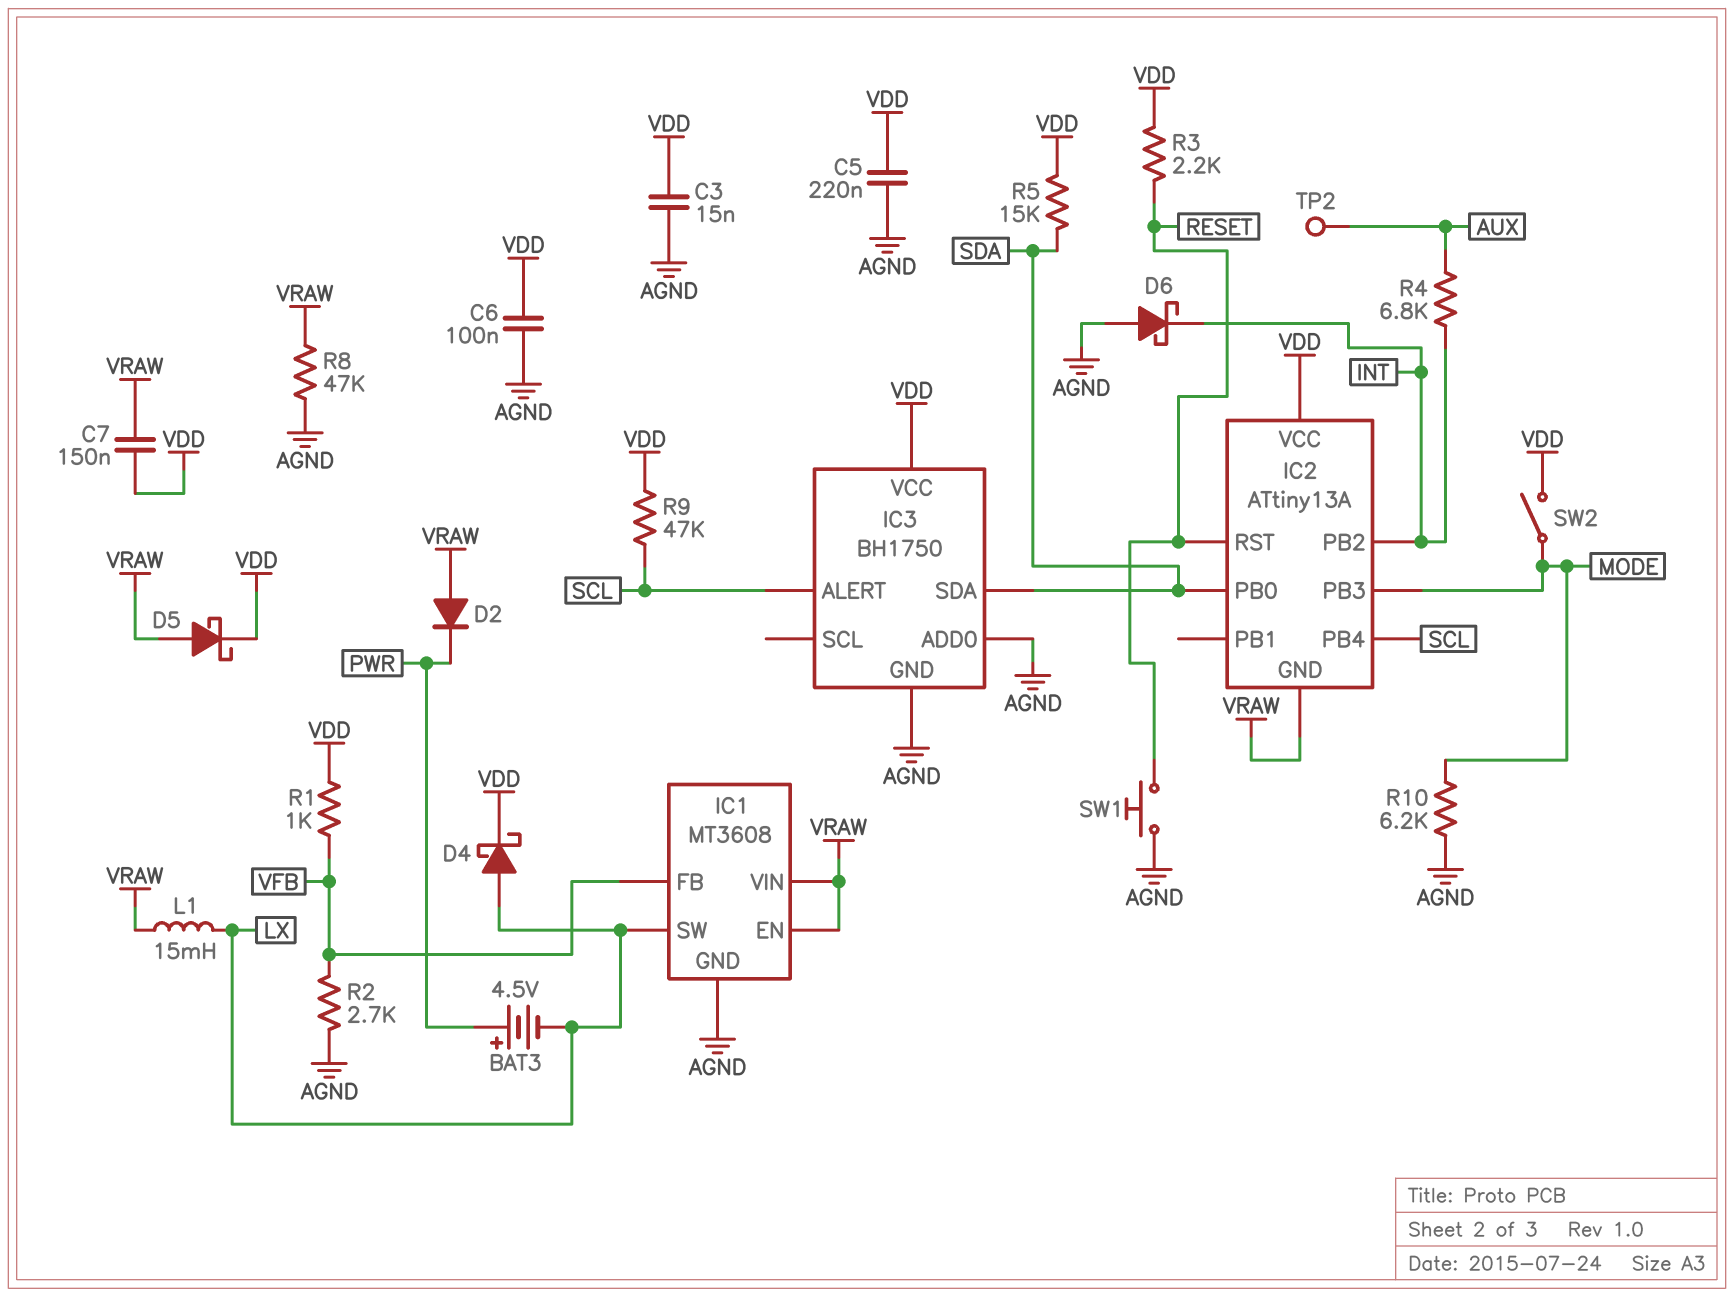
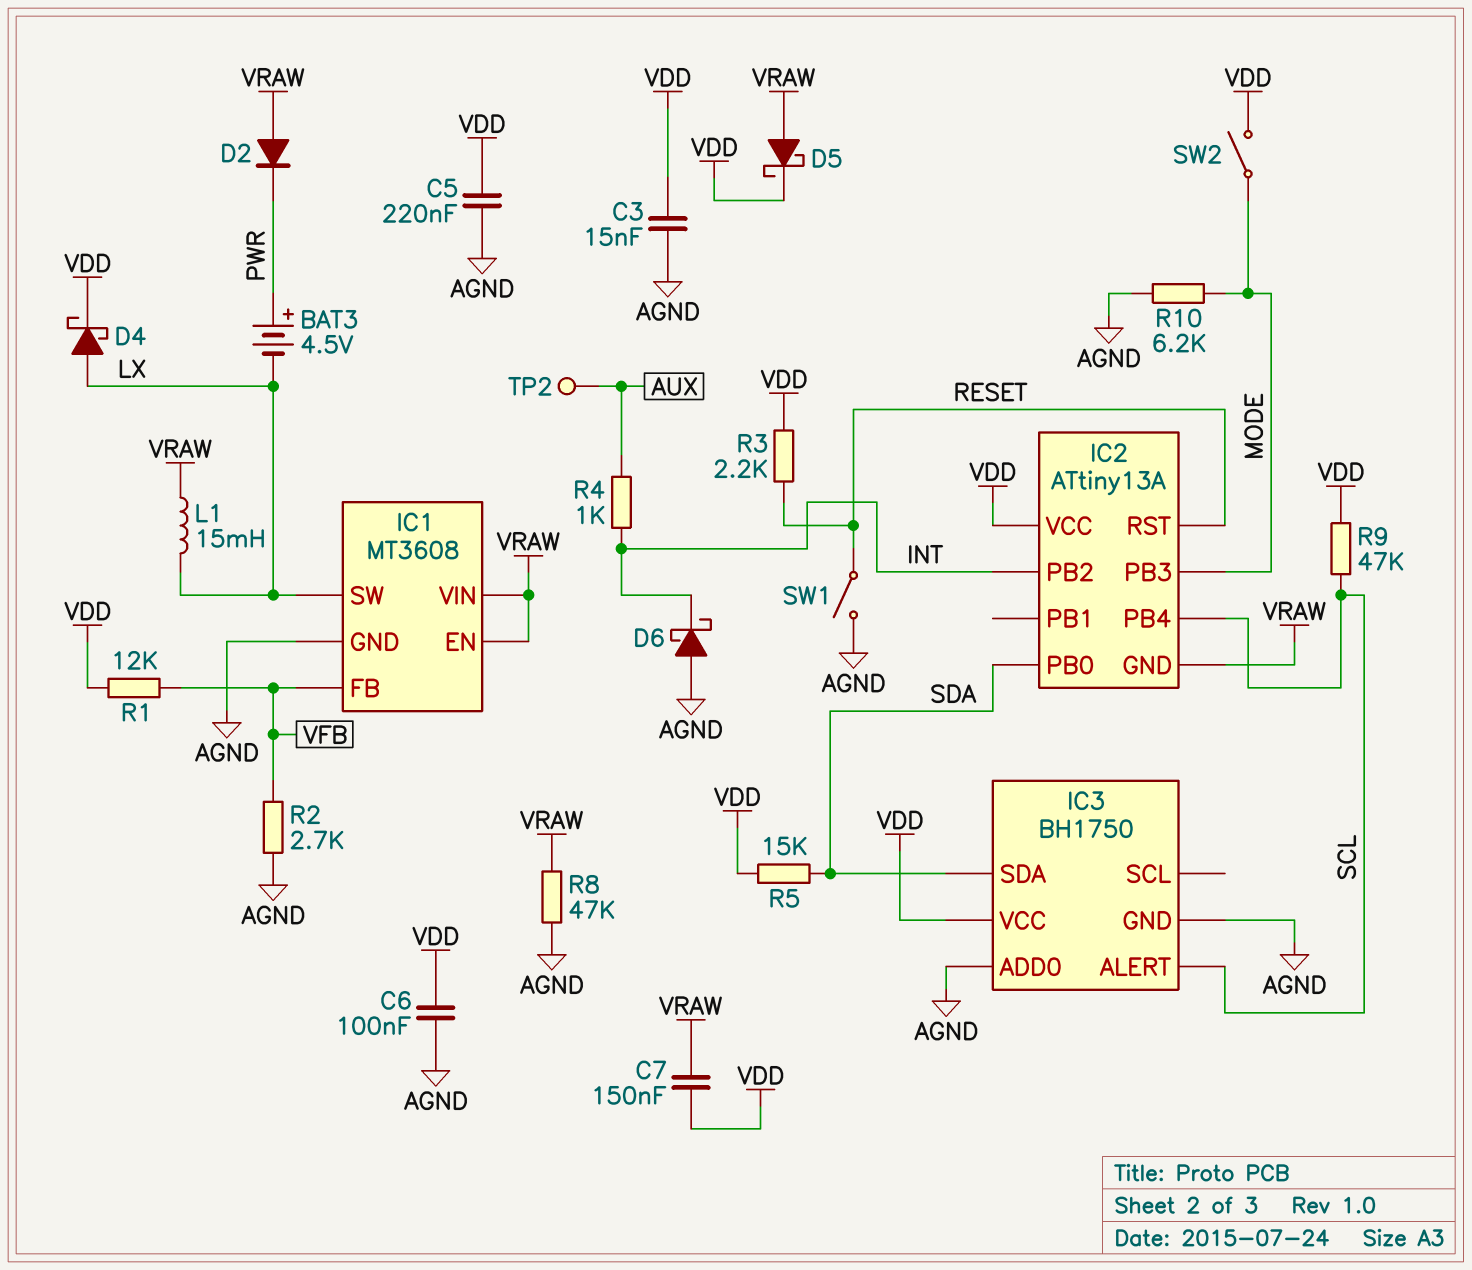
R1: 1k (VDD, VFB) -> 12k (VDD, VFB)
R4: 6.8k (AUX, INT) -> 1k (AUX, INT)
SW1: button (AGND, RESET) -> switch (AGND, RESET)

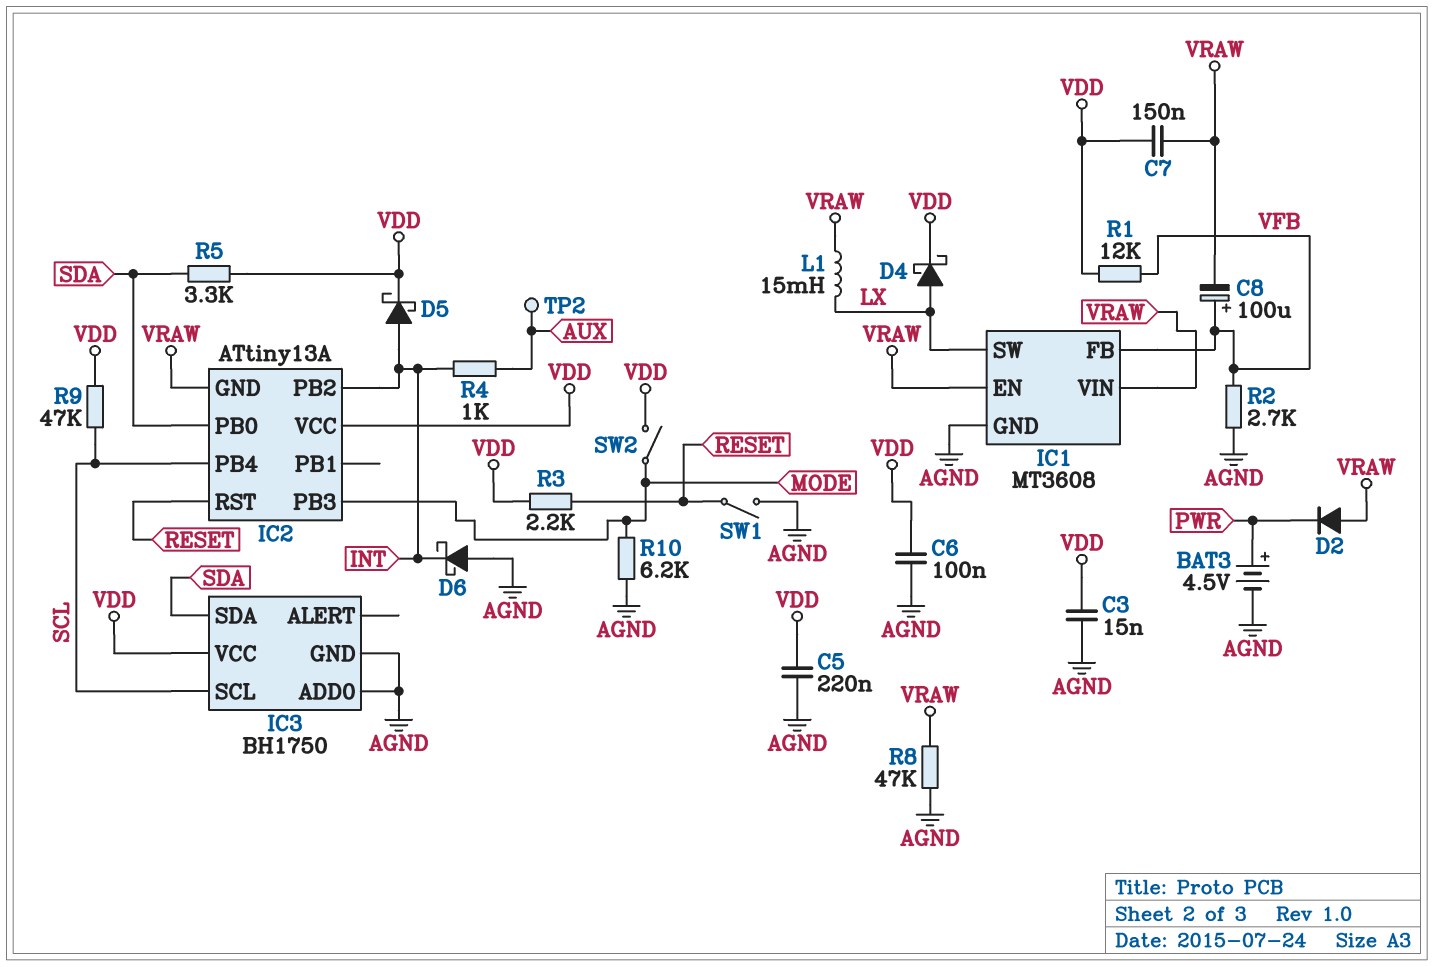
BAT3: 4.5V (plus PWR, minus LX) -> 4.5V (plus PWR, minus AGND)
C8: none -> 100uF (plus VFB, minus VRAW)
D5: schottky (A VRAW, K VDD) -> schottky (A INT, K VDD)
IC3 pin ALERT: SCL -> none
IC3 pin SCL: none -> SCL
R5: 15k (SDA, VDD) -> 3.3k (SDA, VDD)

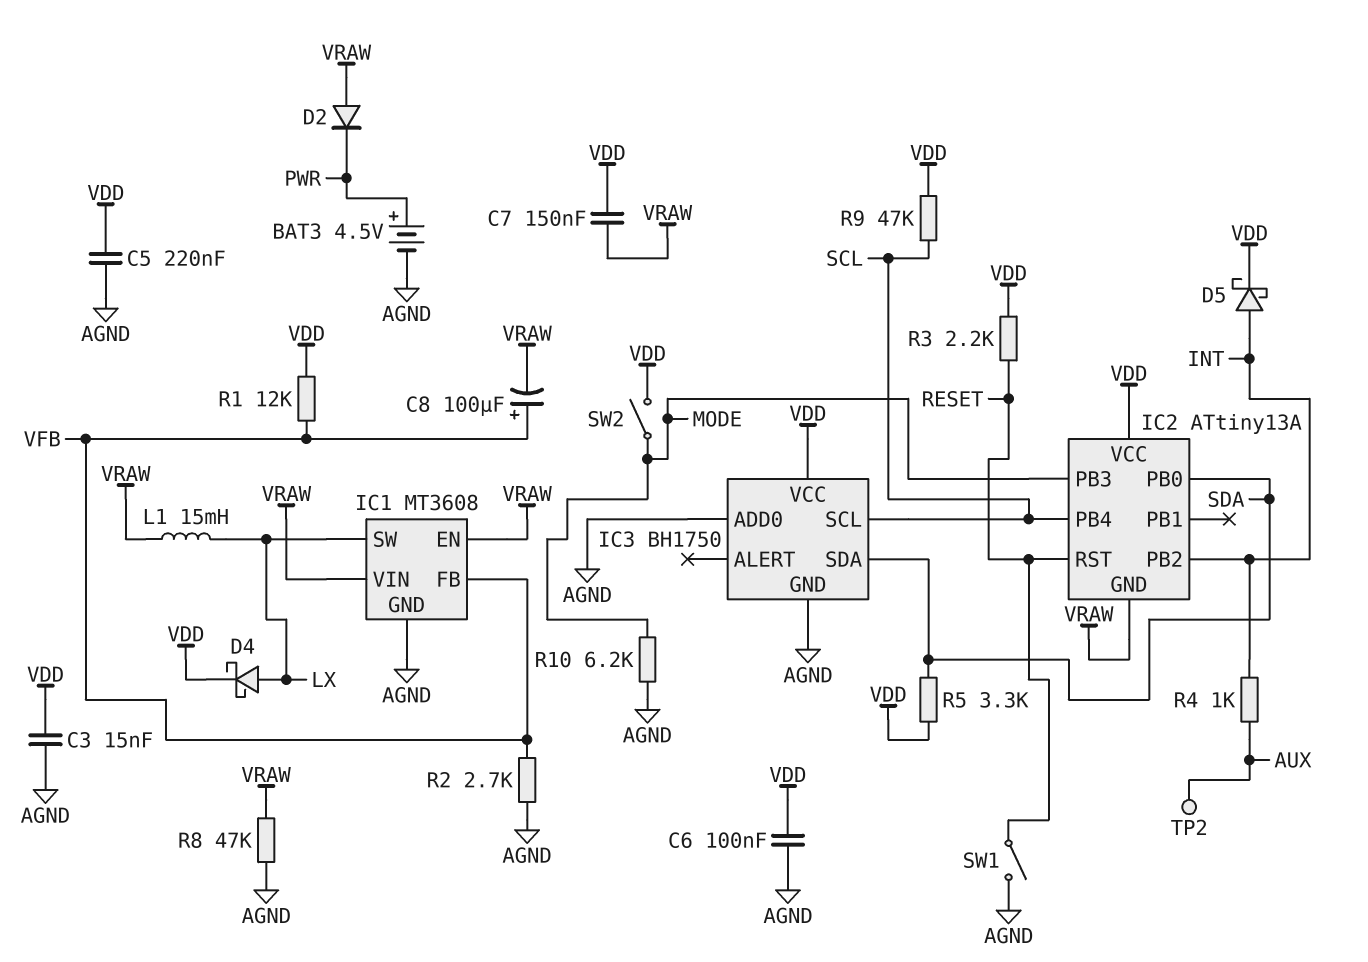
D6: schottky (A AGND, K INT) -> none

